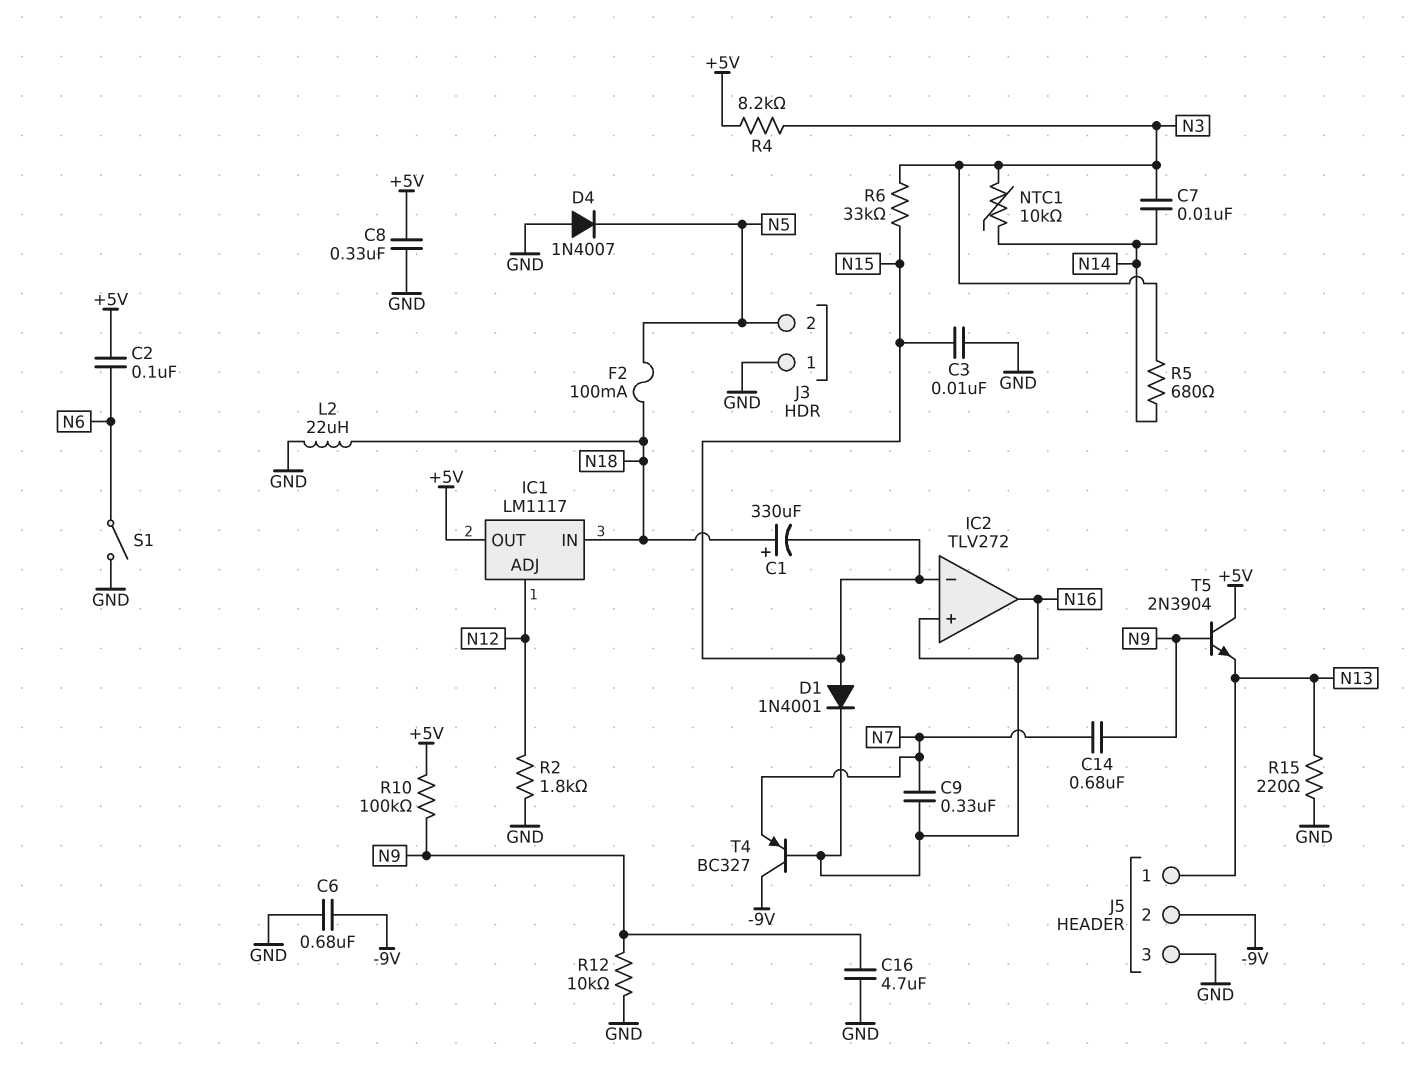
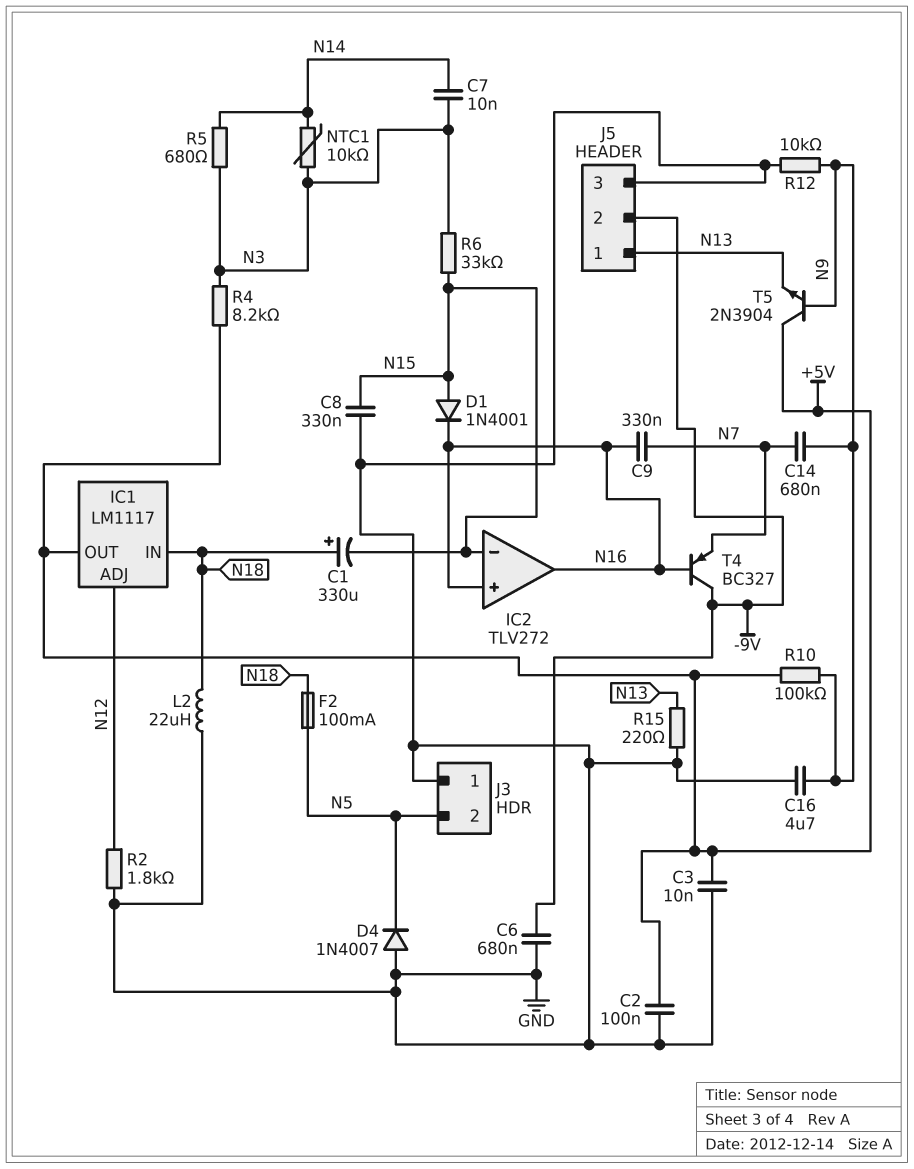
C2: 100nF (+5V, N6) -> 100nF (+5V, GND)
C3: 10nF (GND, N15) -> 10nF (+5V, GND)
C8: 330nF (+5V, GND) -> 330nF (GND, N15)
S1: switch (GND, N6) -> none

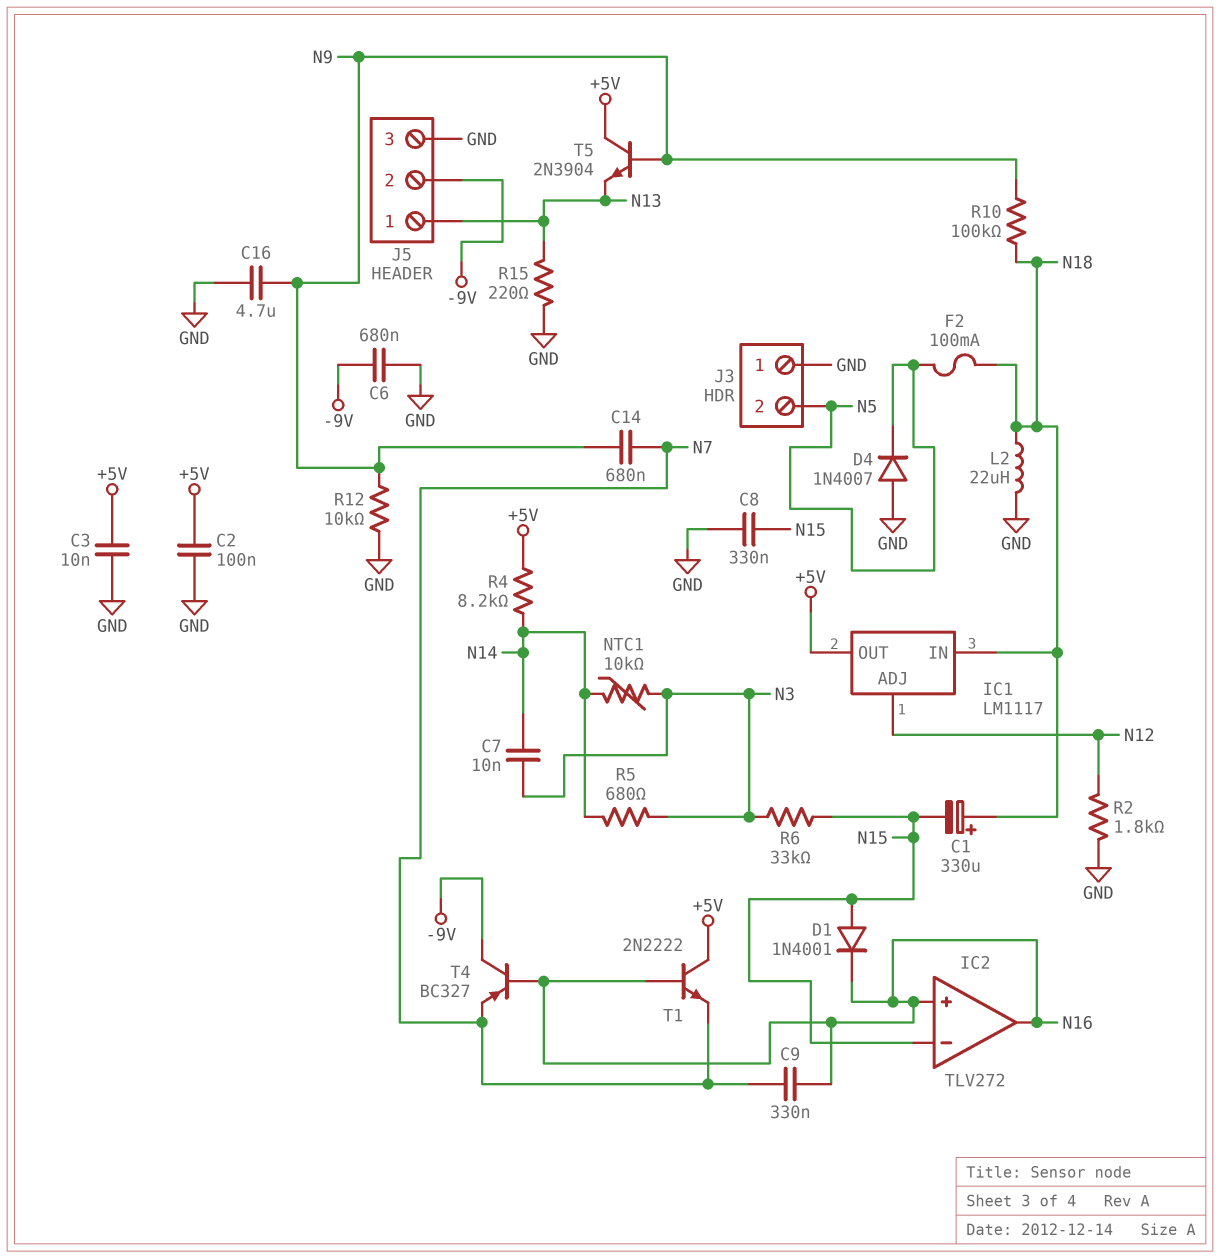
R4: 8.2k (+5V, N3) -> 8.2k (+5V, N14)
R10: 100k (+5V, N9) -> 100k (N9, N18)
T1: none -> NPN 2N2222 (B N16, C +5V, E N7)

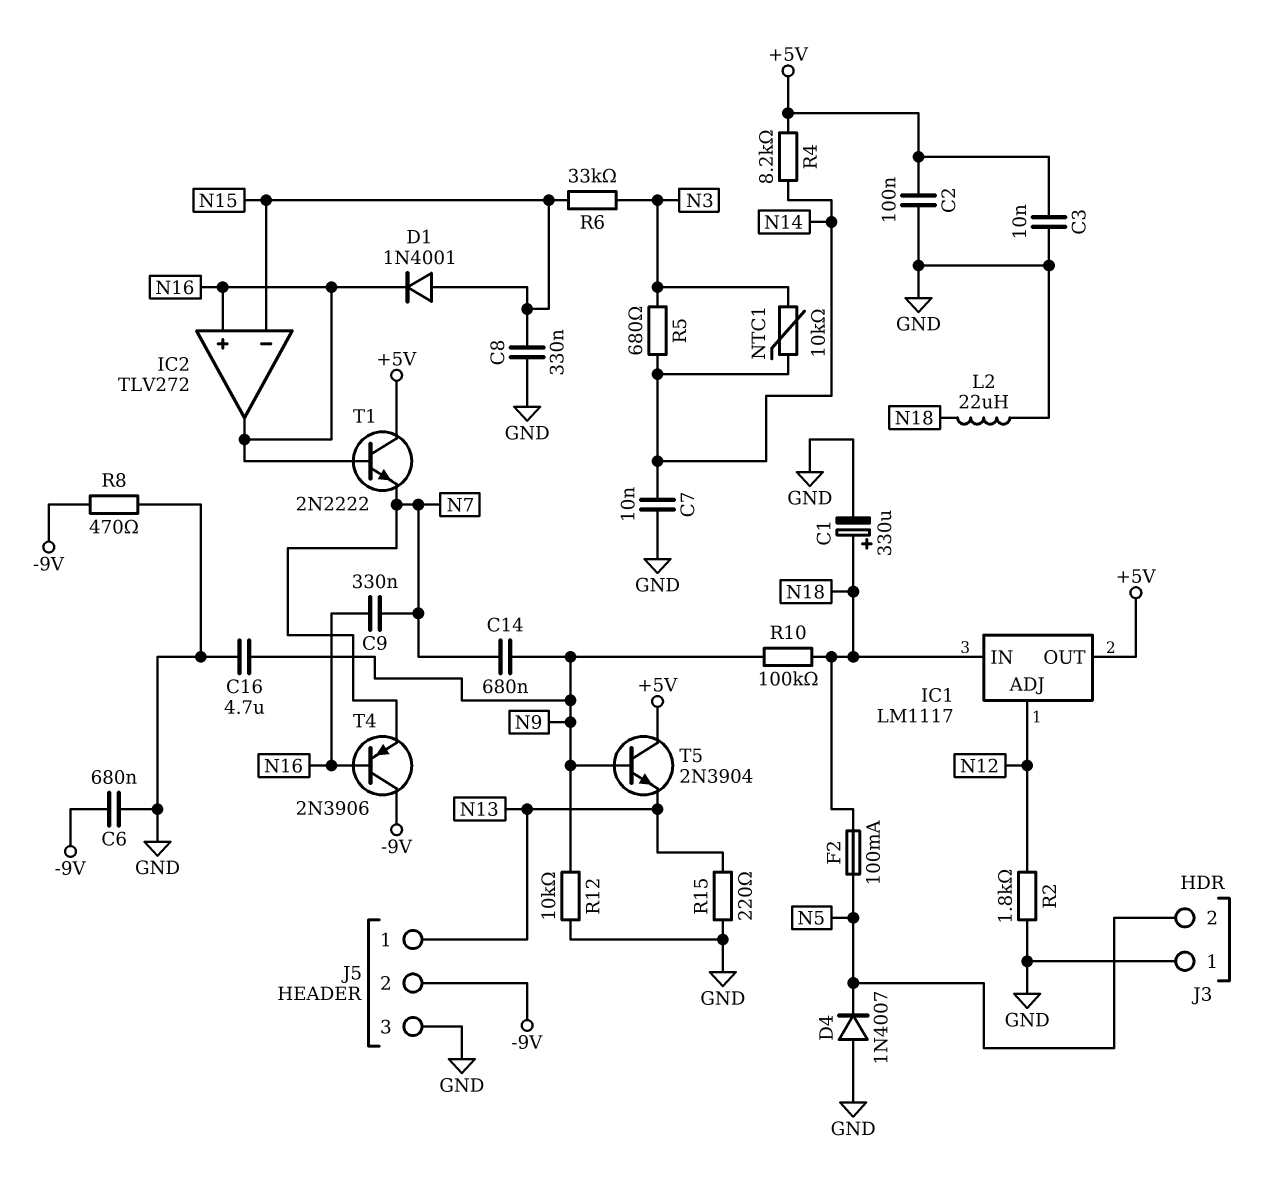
C1: 330uF (plus N18, minus N15) -> 330uF (plus N18, minus GND)
C7: 10nF (N3, N14) -> 10nF (GND, N14)
R8: none -> 470 (-9V, GND)
T4: PNP BC327 (B N16, C -9V, E N7) -> PNP 2N3906 (B N16, C -9V, E N7)

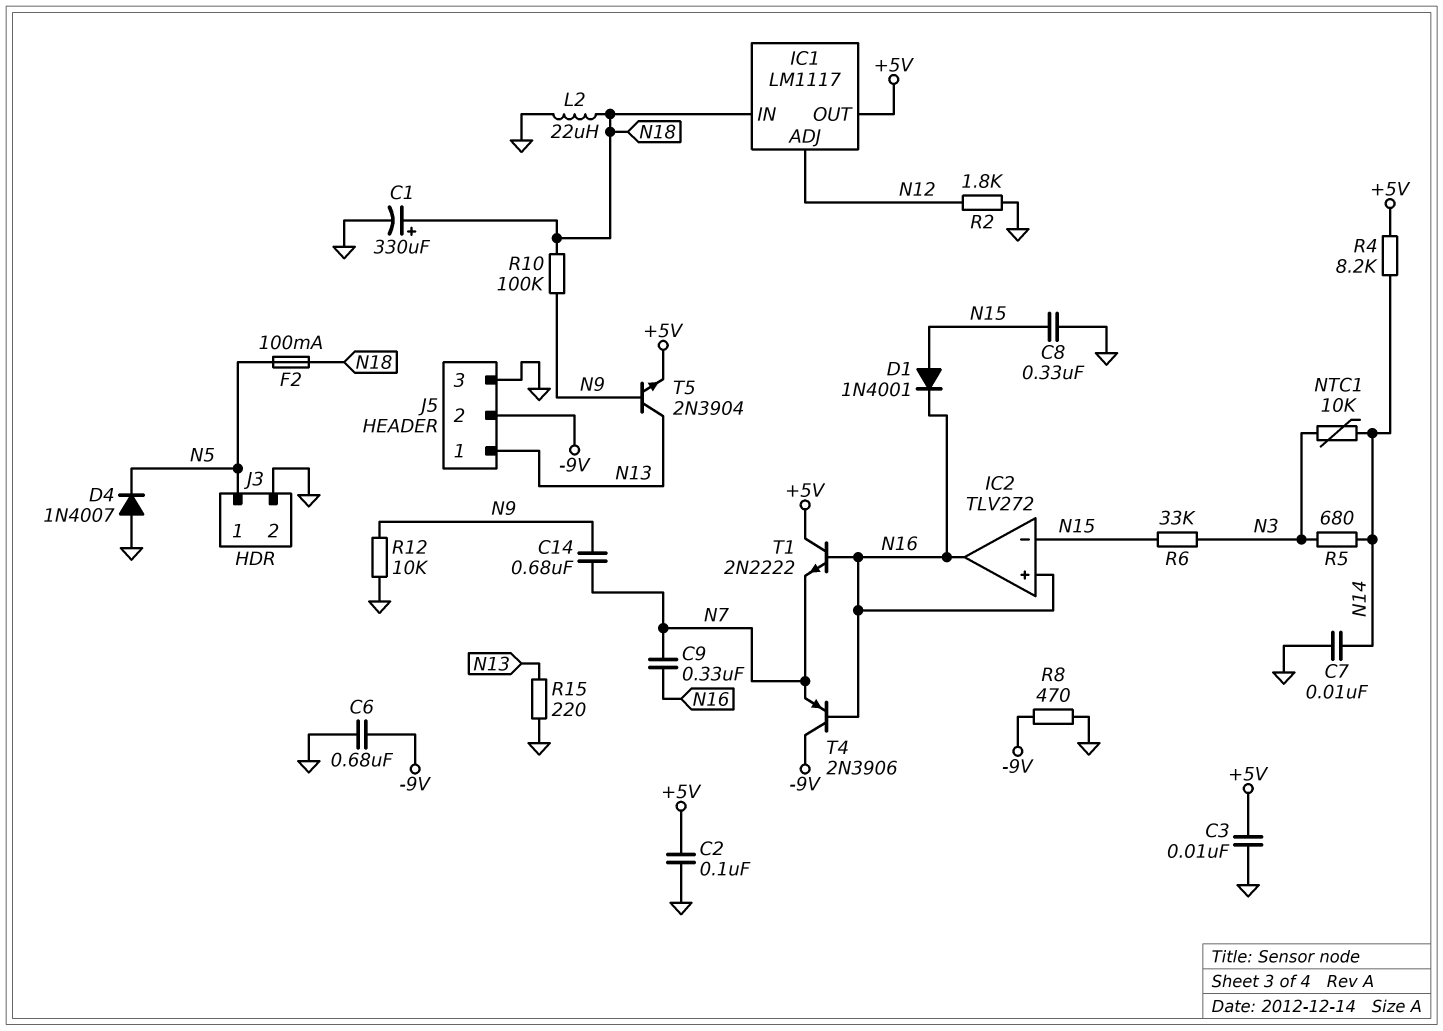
C16: 4.7uF (GND, N9) -> none
J3 pin 1: GND -> N5
J3 pin 2: N5 -> GND
T5: NPN 2N3904 (B N9, C +5V, E N13) -> NPN 2N3904 (B N9, C N13, E +5V)

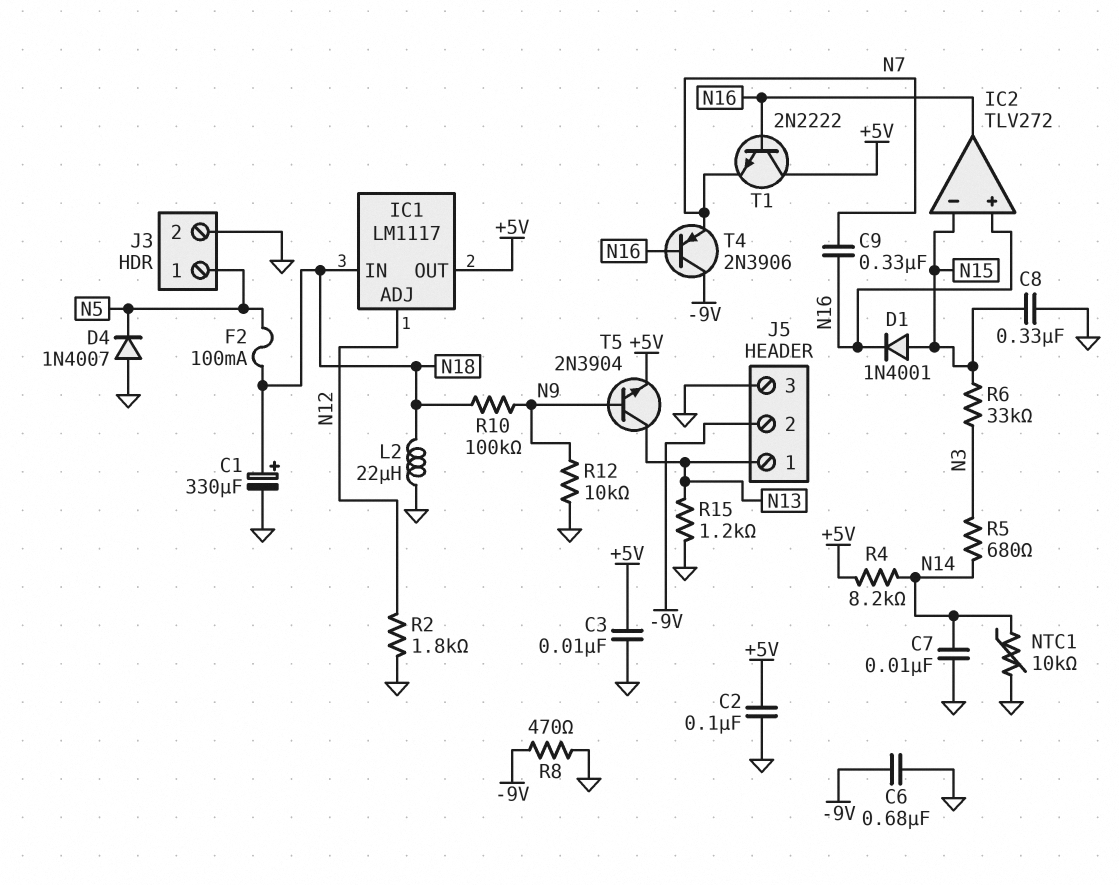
C14: 680nF (N7, N9) -> none
NTC1: 10k (N3, N14) -> 10k (GND, N14)
R15: 220 (GND, N13) -> 1.2k (GND, N13)

